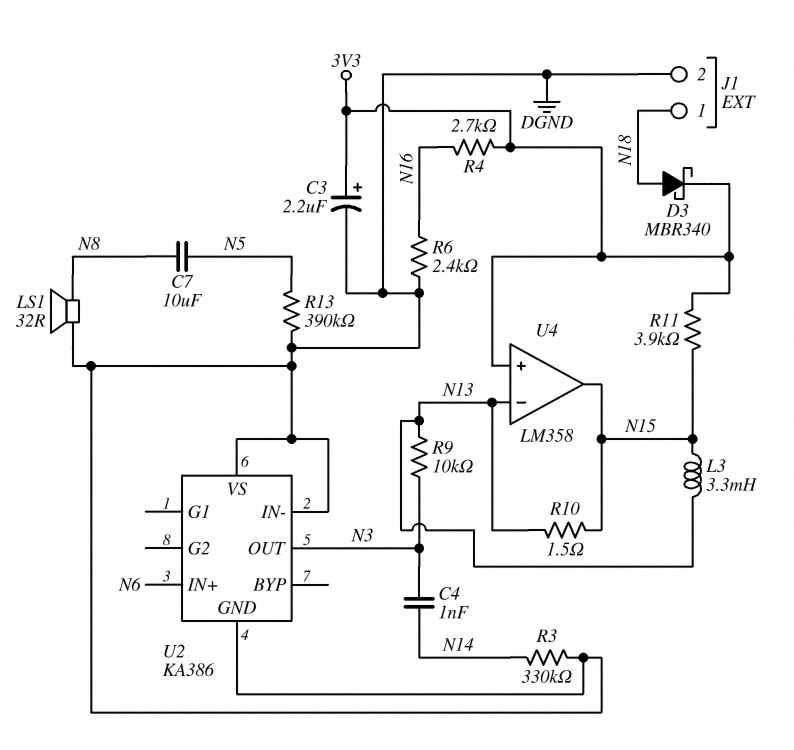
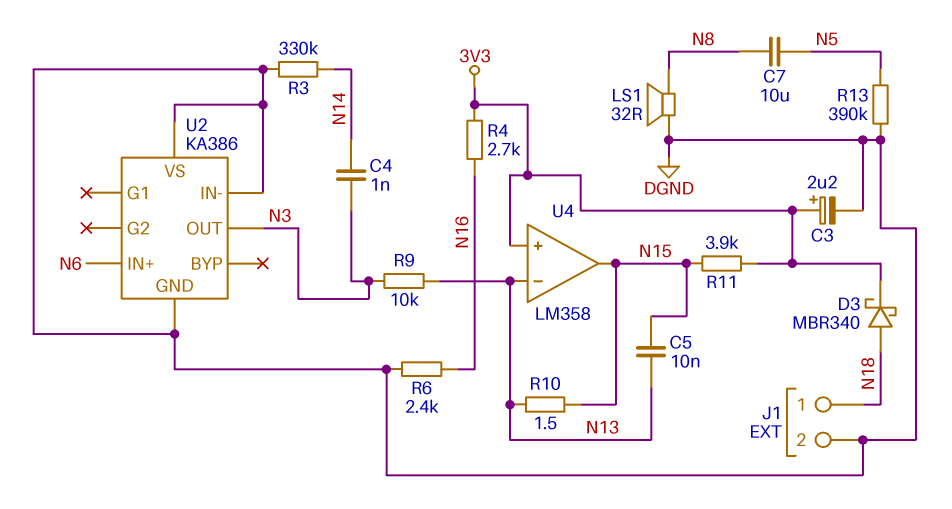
C5: none -> 10nF (N13, N15)
L3: 3.3mH (N13, N15) -> none

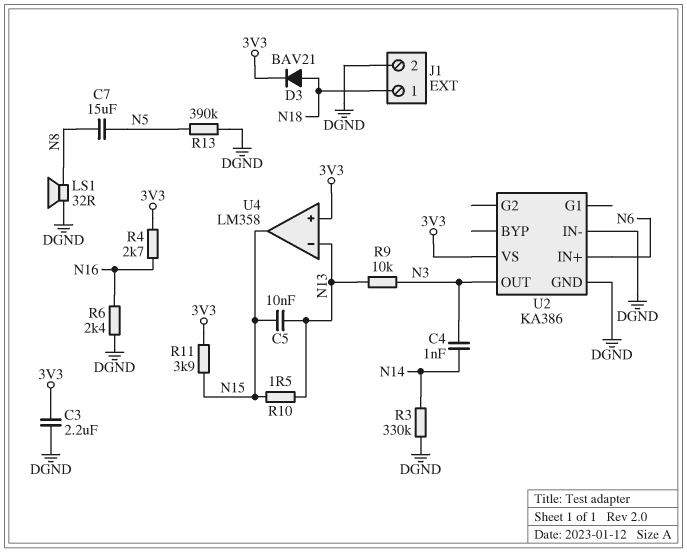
C3: 2.2uF (plus 3V3, minus DGND) -> 2.2uF (3V3, DGND)
C7: 10uF (N5, N8) -> 15uF (N5, N8)
D3: schottky MBR340 (A N18, K 3V3) -> diode BAV21 (A N18, K 3V3)
U2 pin VS: DGND -> 3V3

